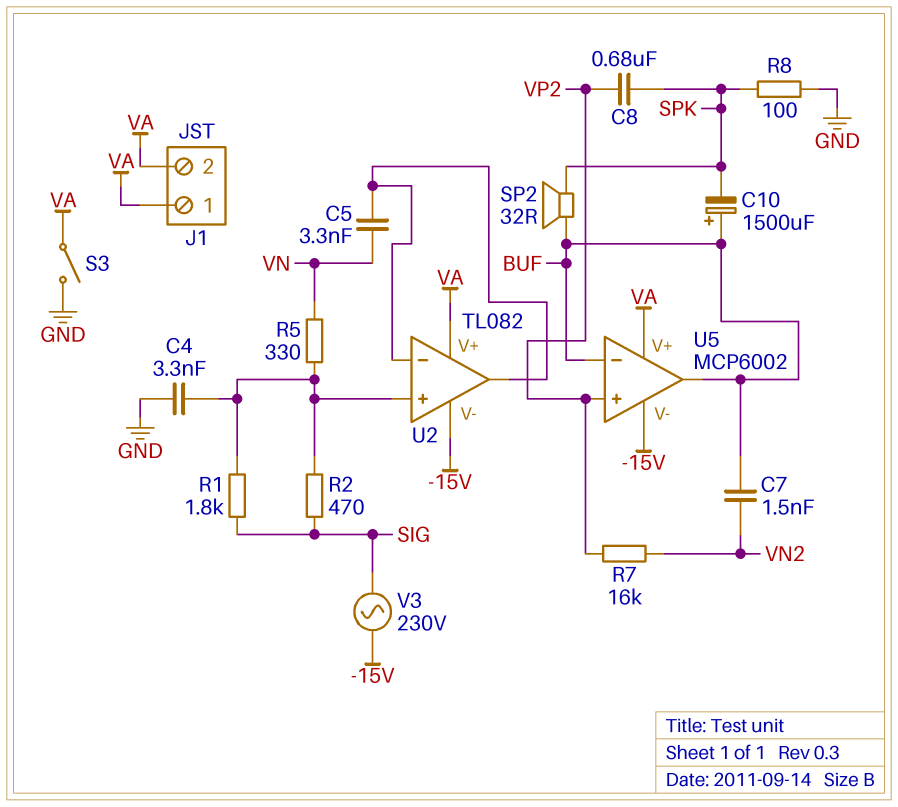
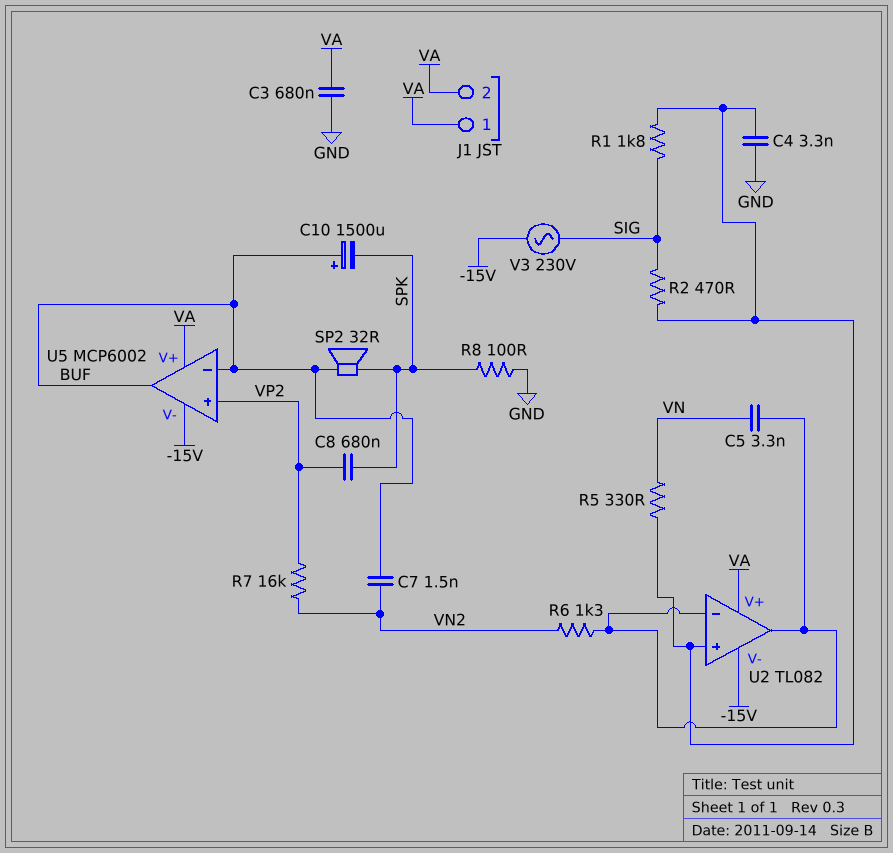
C3: none -> 680nF (GND, VA)
R6: none -> 1.3k (U2/in-, VN2)
S3: switch (GND, VA) -> none

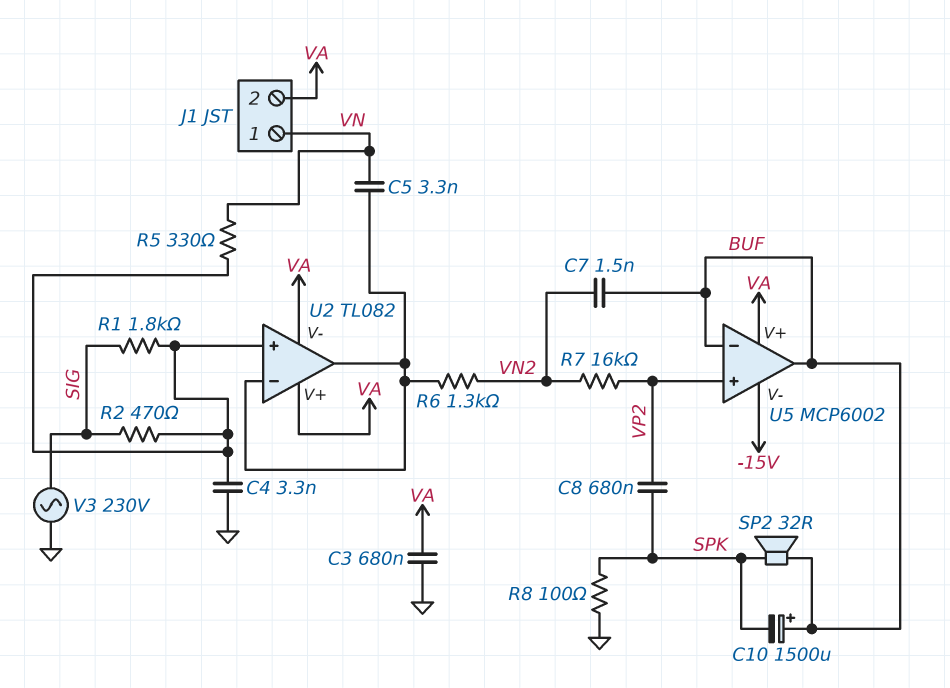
J1 pin 1: VA -> VN
U2 pin V-: -15V -> VA
V3: AC 230V (-15V, SIG) -> AC 230V (GND, SIG)

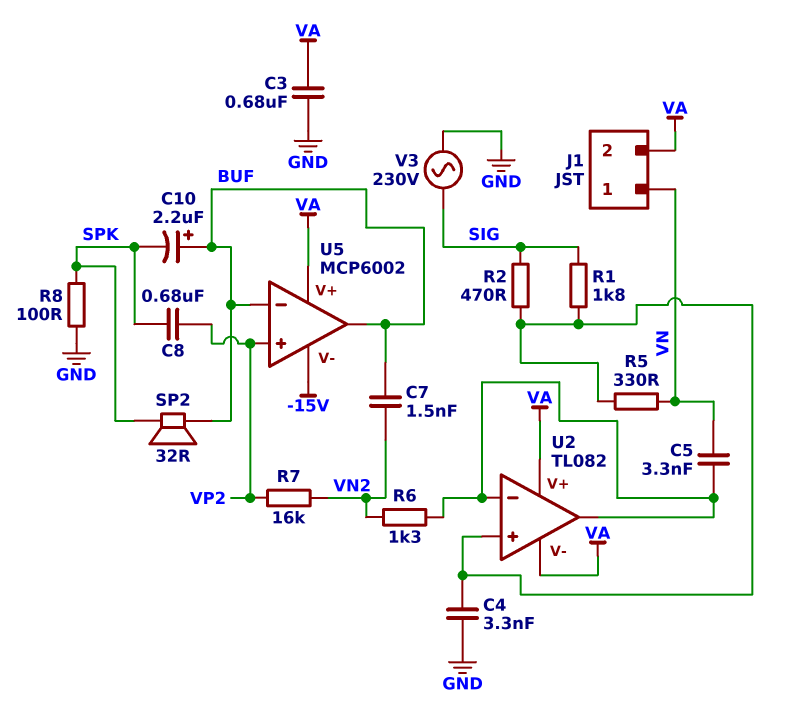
C10: 1500uF (plus BUF, minus SPK) -> 2.2uF (plus BUF, minus SPK)

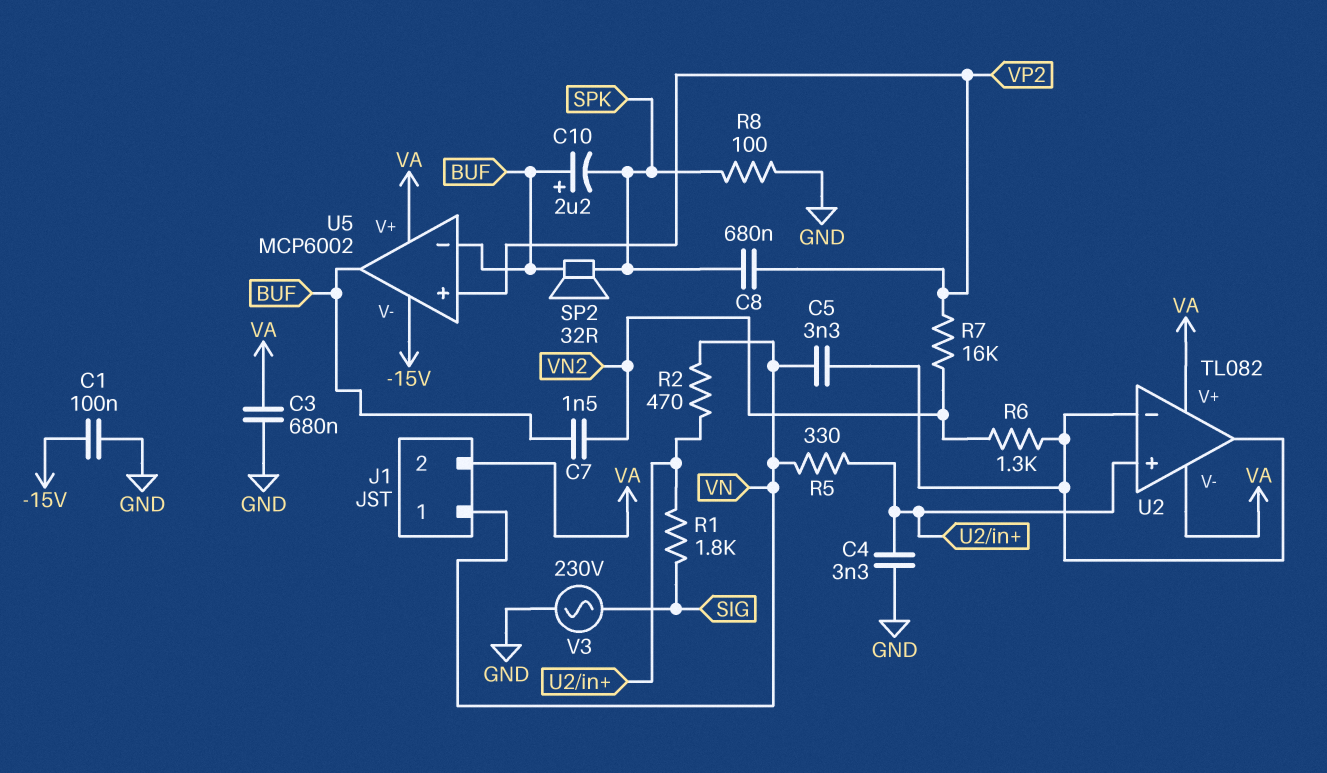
C1: none -> 100nF (-15V, GND)
R2: 470 (SIG, U2/in+) -> 470 (U2/in+, VN)

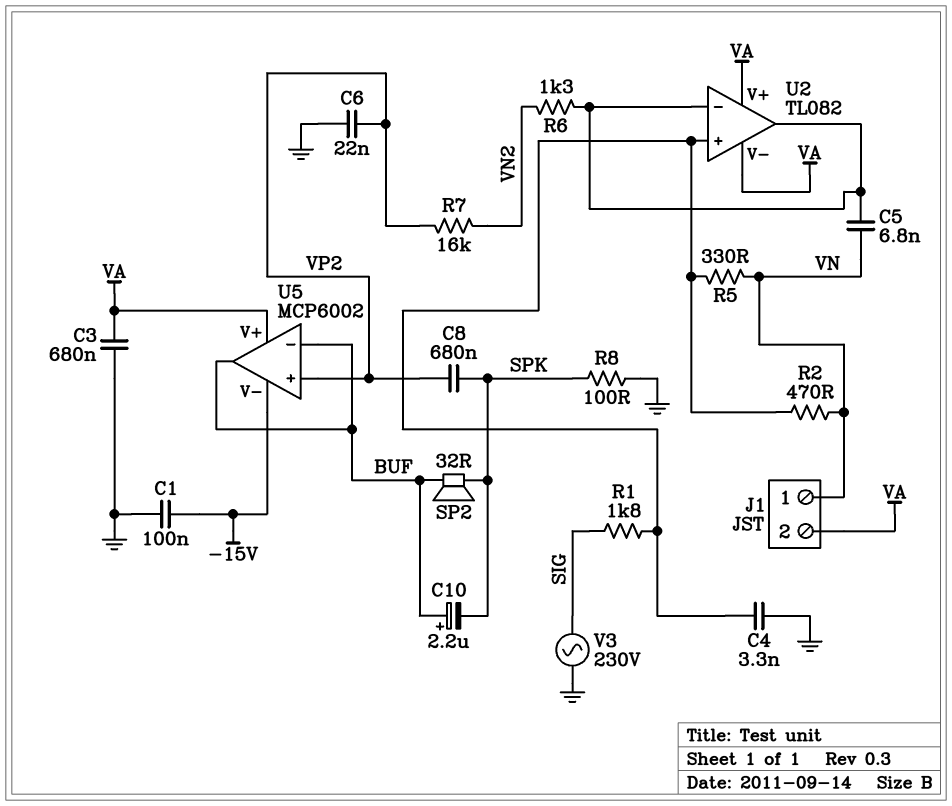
C5: 3.3nF (U2/in-, VN) -> 6.8nF (U2/in-, VN)
C6: none -> 22nF (GND, VP2)
C7: 1.5nF (BUF, VN2) -> none

